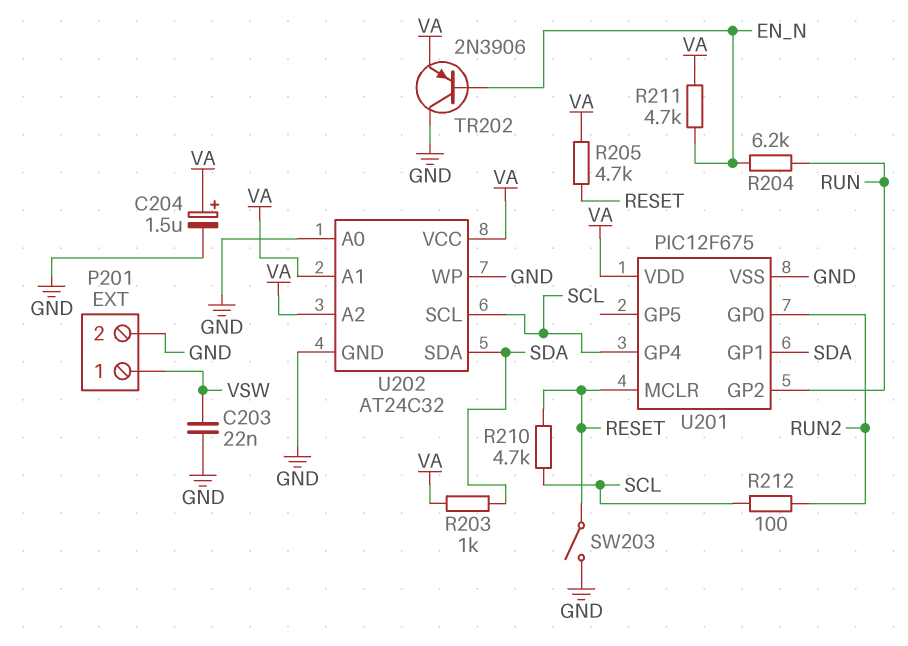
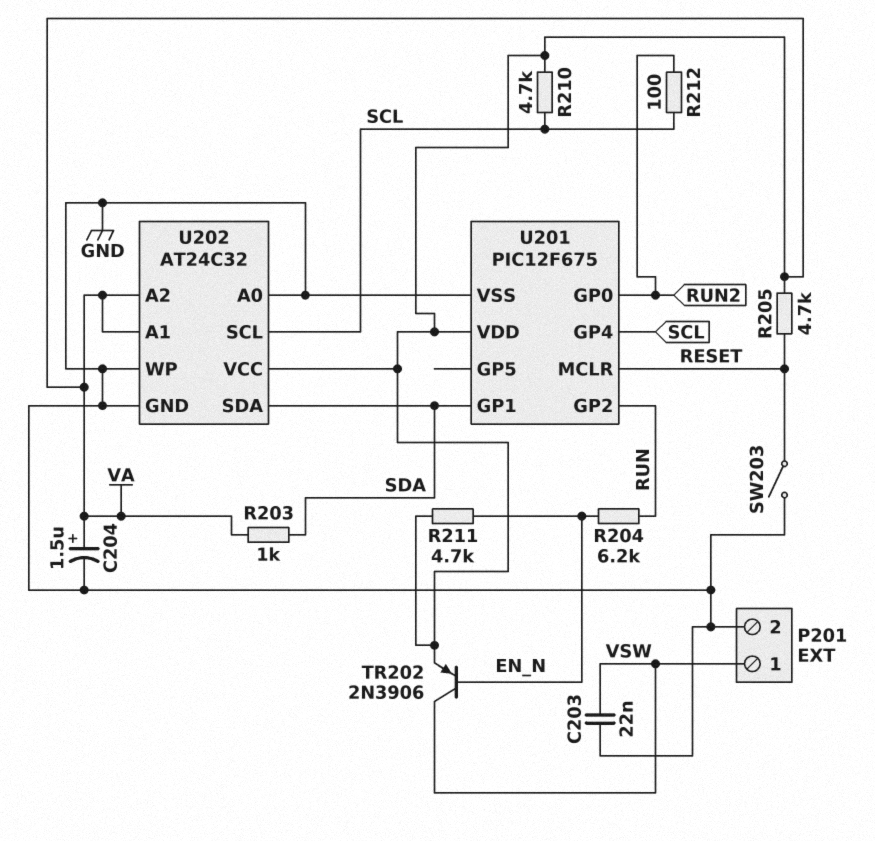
R210: 4.7k (RESET, SCL) -> 4.7k (SCL, VA)
TR202: PNP 2N3906 (B EN_N, C GND, E VA) -> PNP 2N3906 (B EN_N, C VSW, E VA)

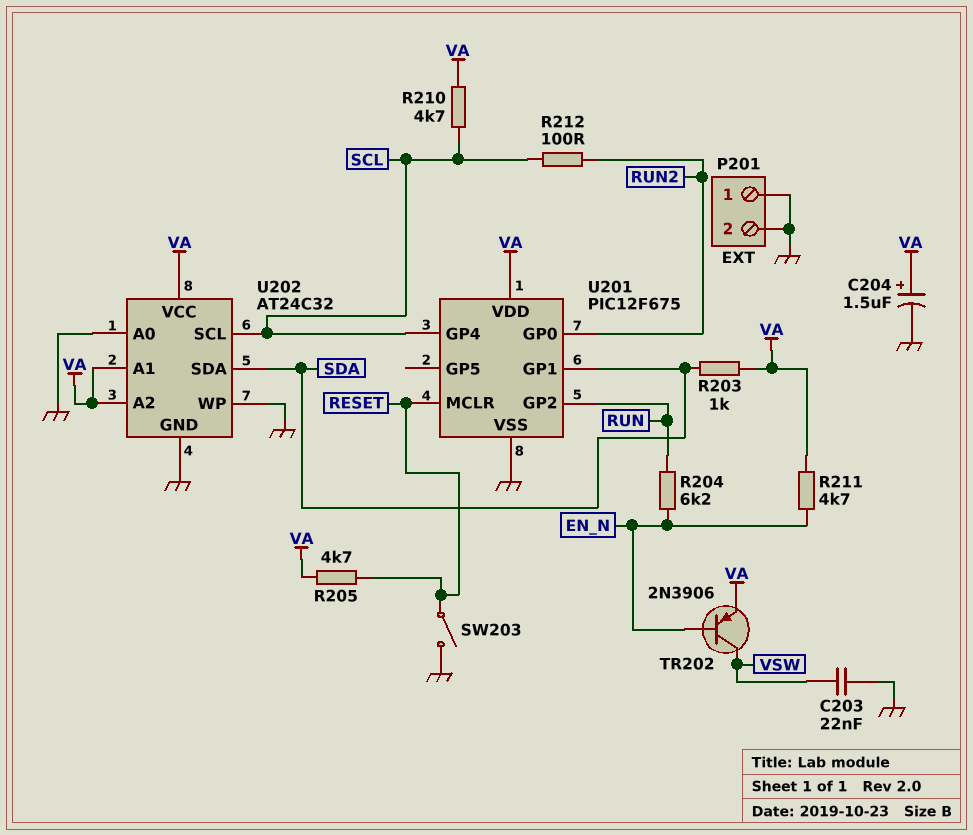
P201 pin 1: VSW -> GND

